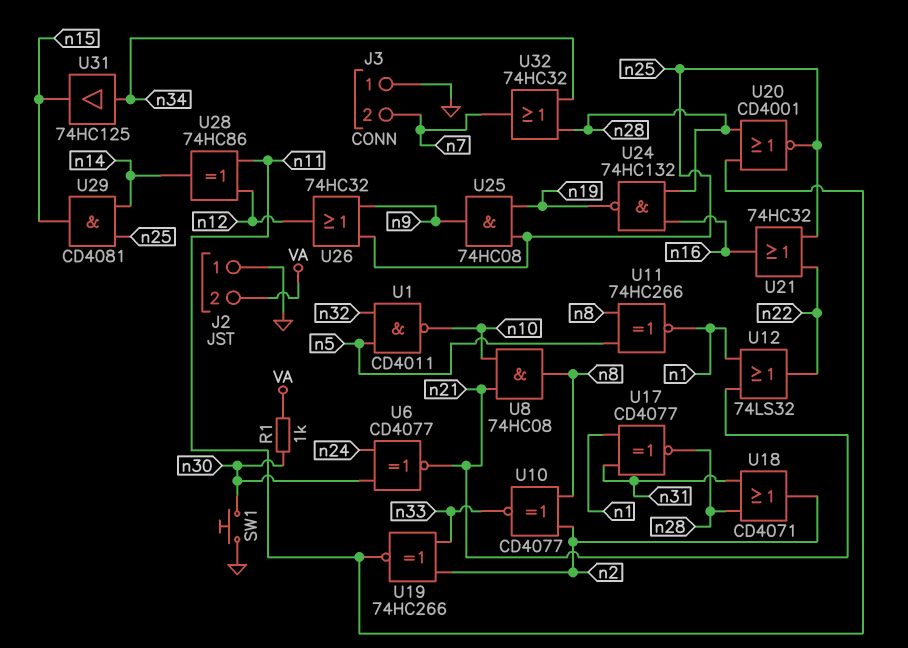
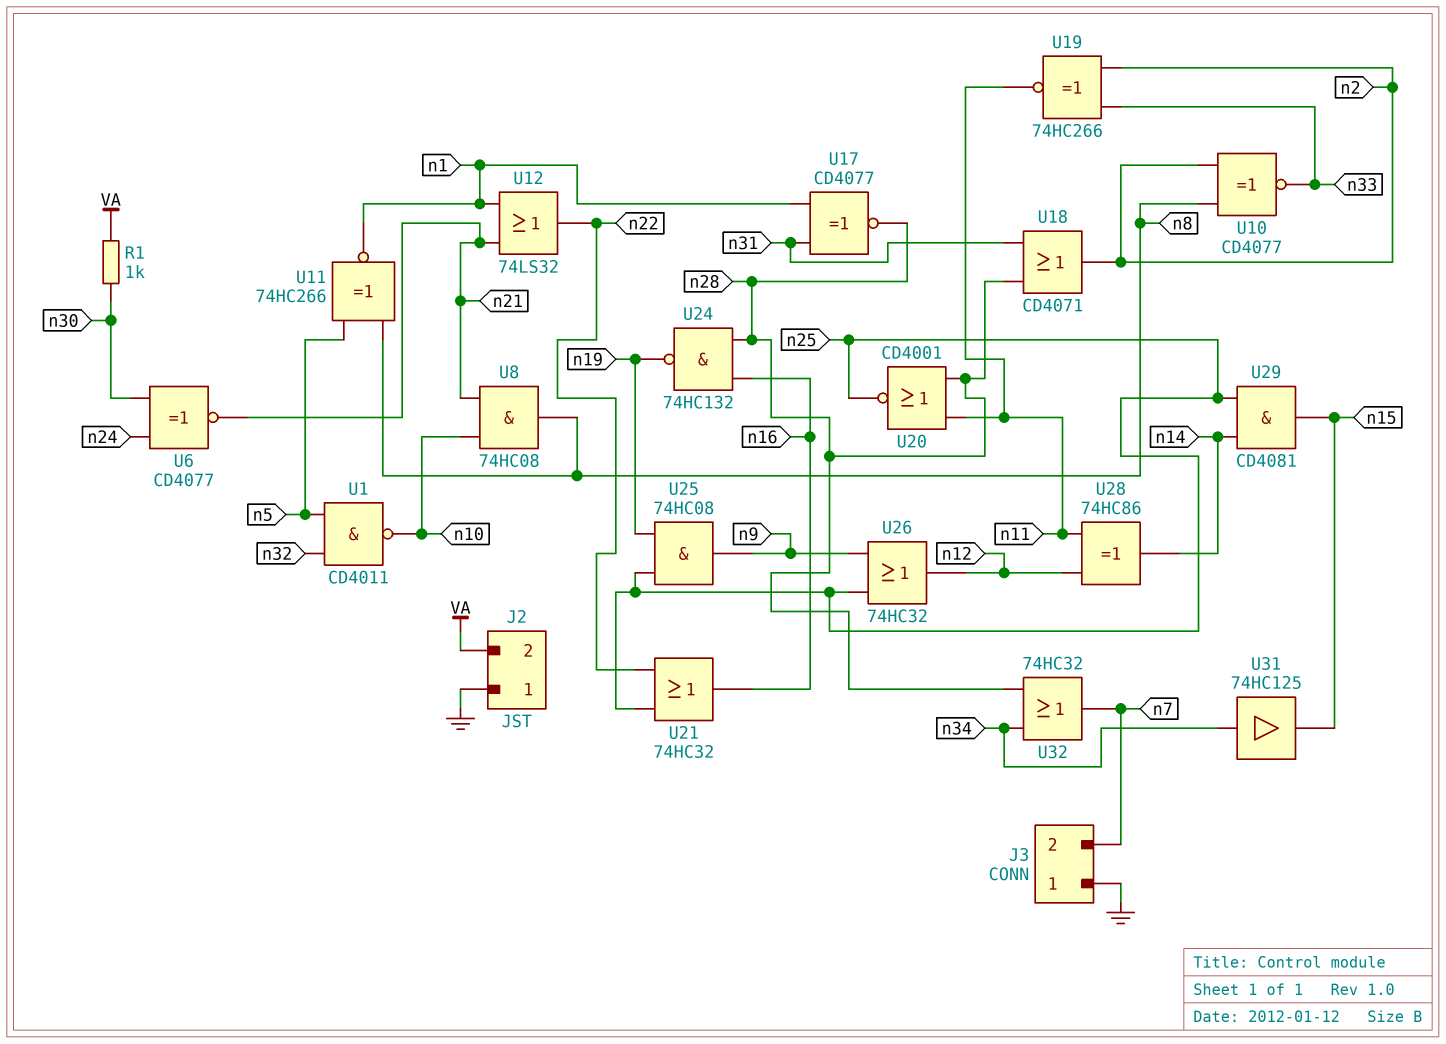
SW1: button (GND, n30) -> none

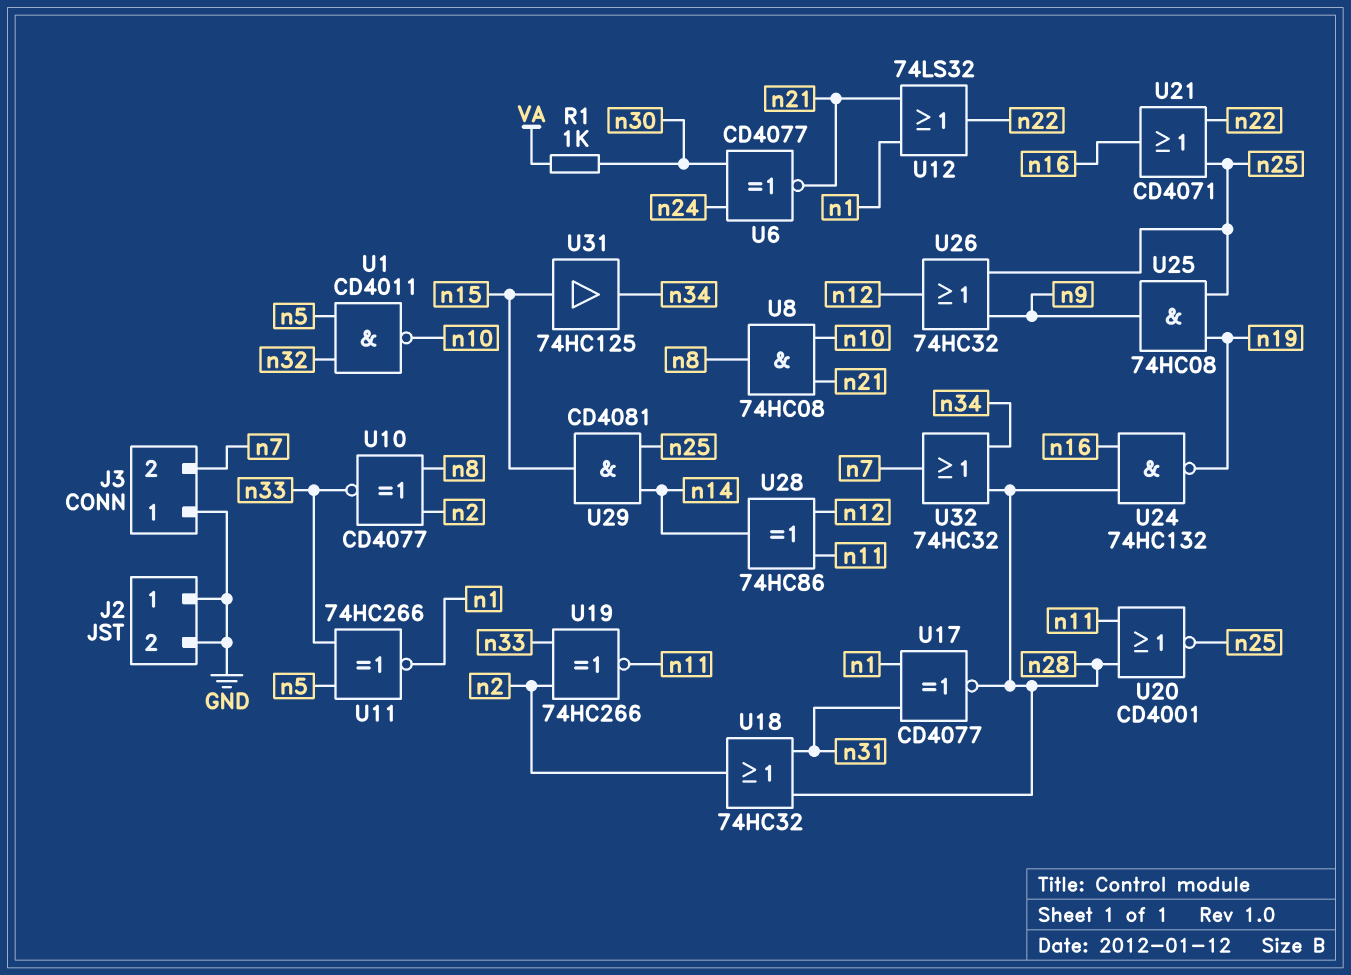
J2 pin 2: VA -> GND
U11: XNOR 74HC266 (in n5, in n8, out n1) -> XNOR 74HC266 (in n5, in n33, out n1)
U18: OR CD4071 (in n28, in n31, out n2) -> OR 74HC32 (in n28, in n31, out n2)
U21: OR 74HC32 (in n22, in n25, out n16) -> OR CD4071 (in n22, in n25, out n16)
U31: buffer 74HC125 (in n34, out n15) -> buffer 74HC125 (in n15, out n34)

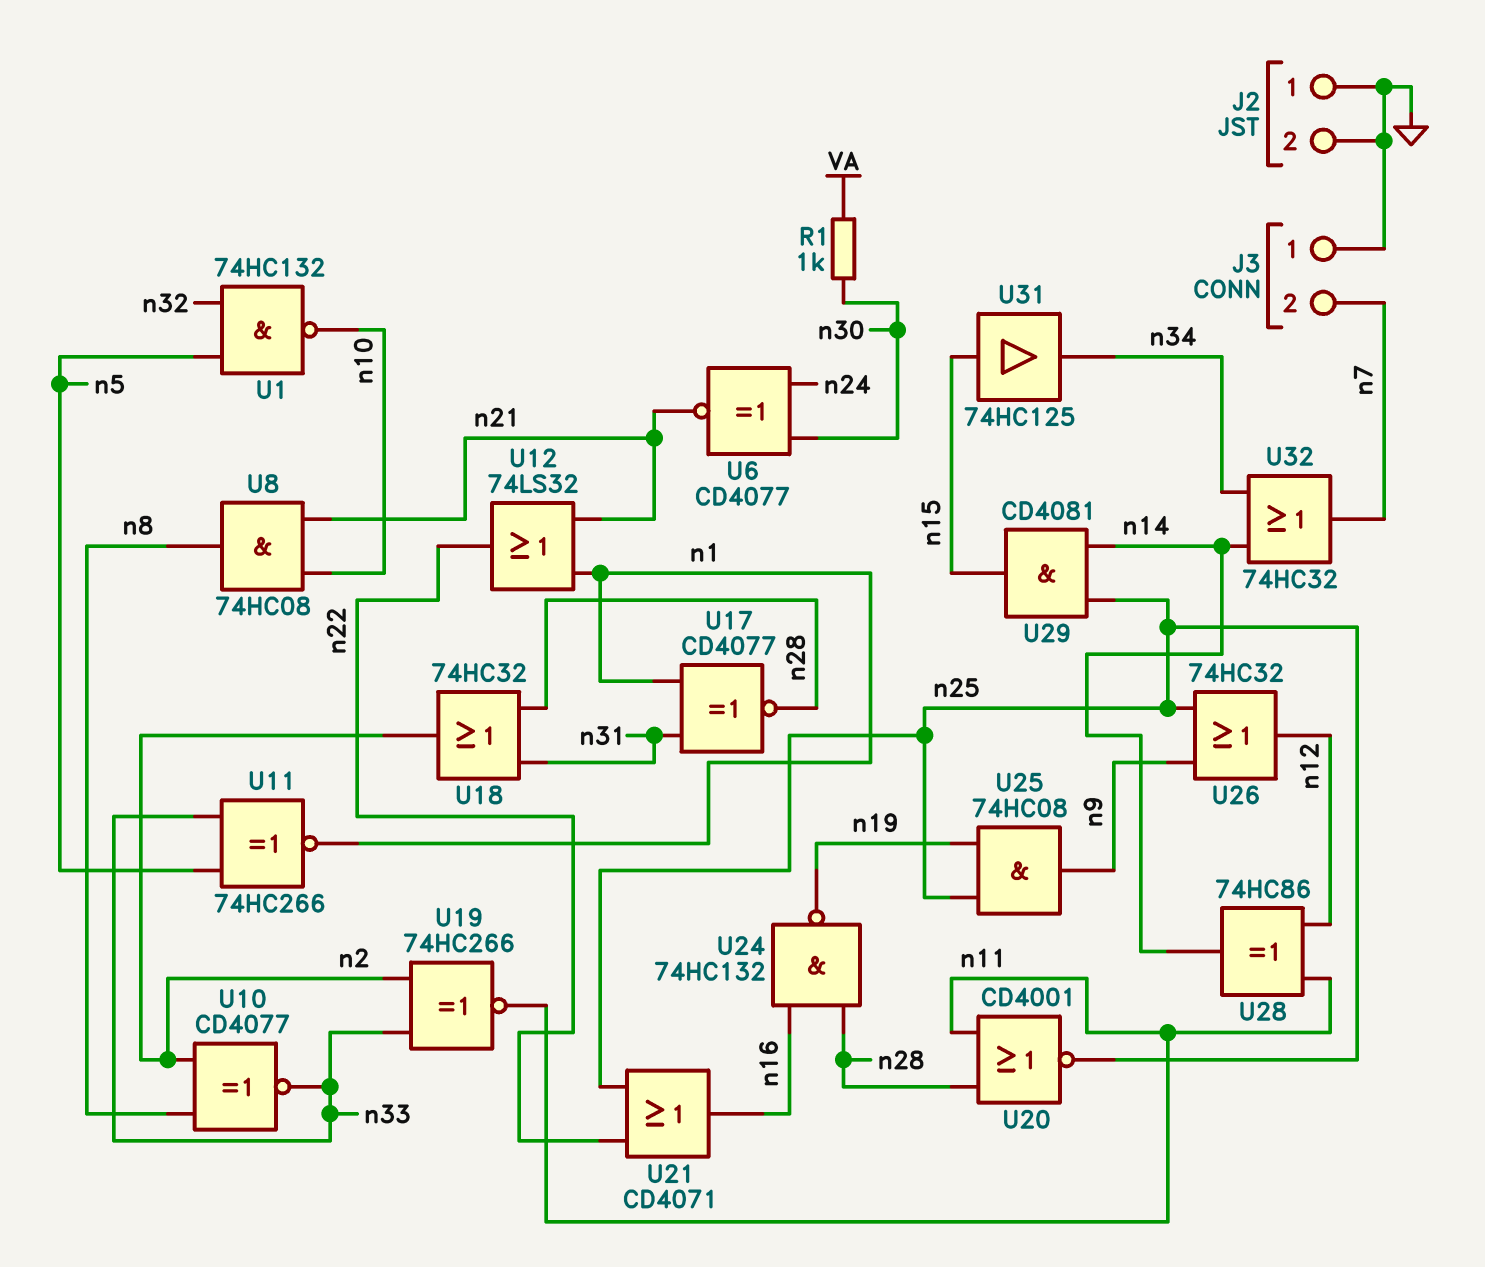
U1: NAND CD4011 (in n5, in n32, out n10) -> NAND 74HC132 (in n5, in n32, out n10)
U32: OR 74HC32 (in n28, in n34, out n7) -> OR 74HC32 (in n14, in n34, out n7)

